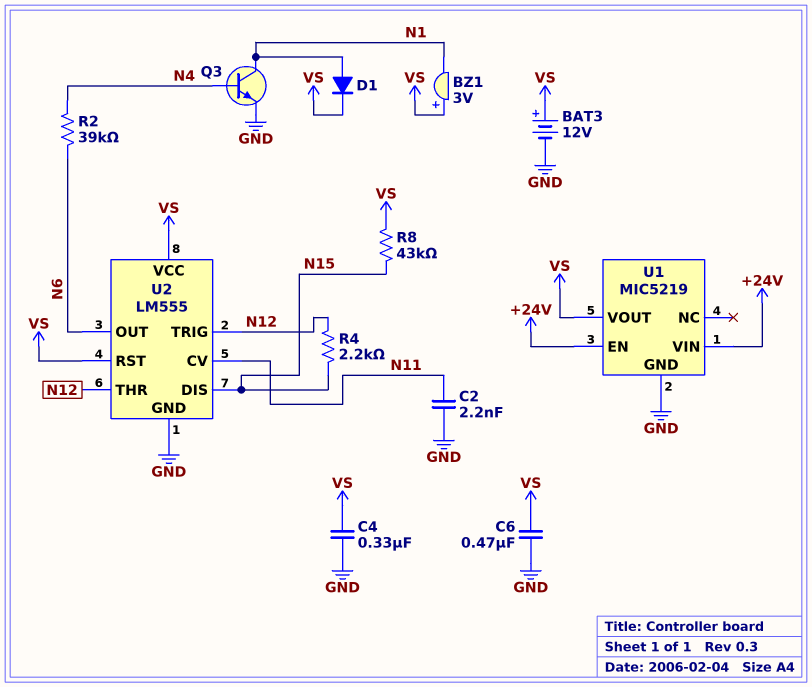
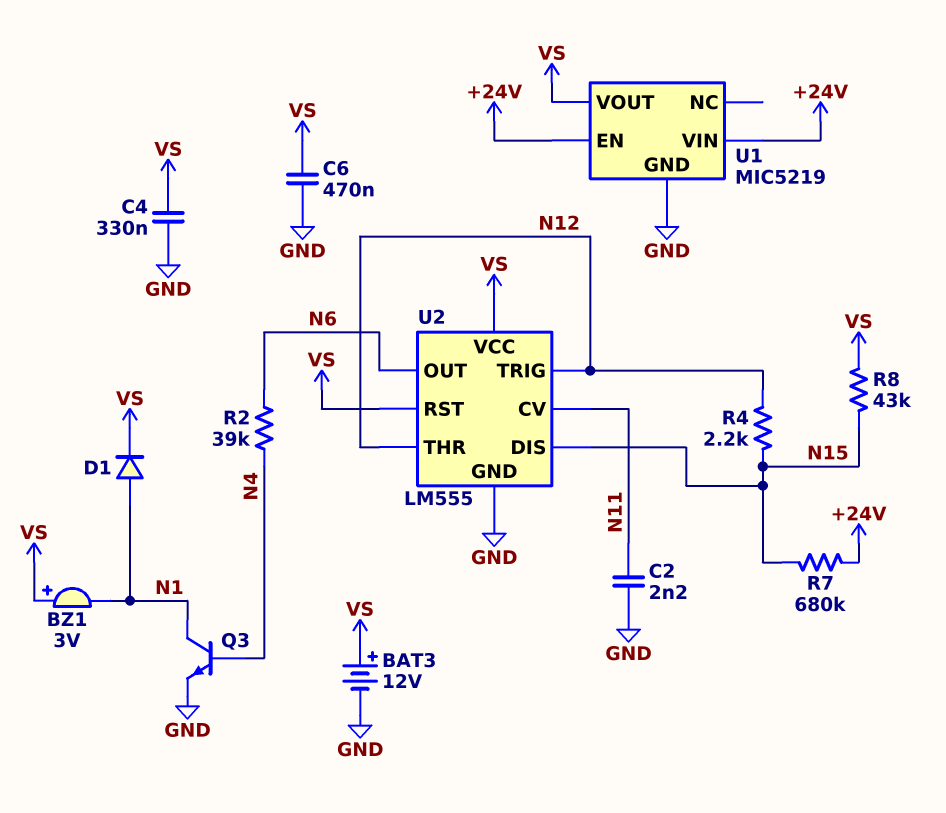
R7: none -> 680k (+24V, N15)

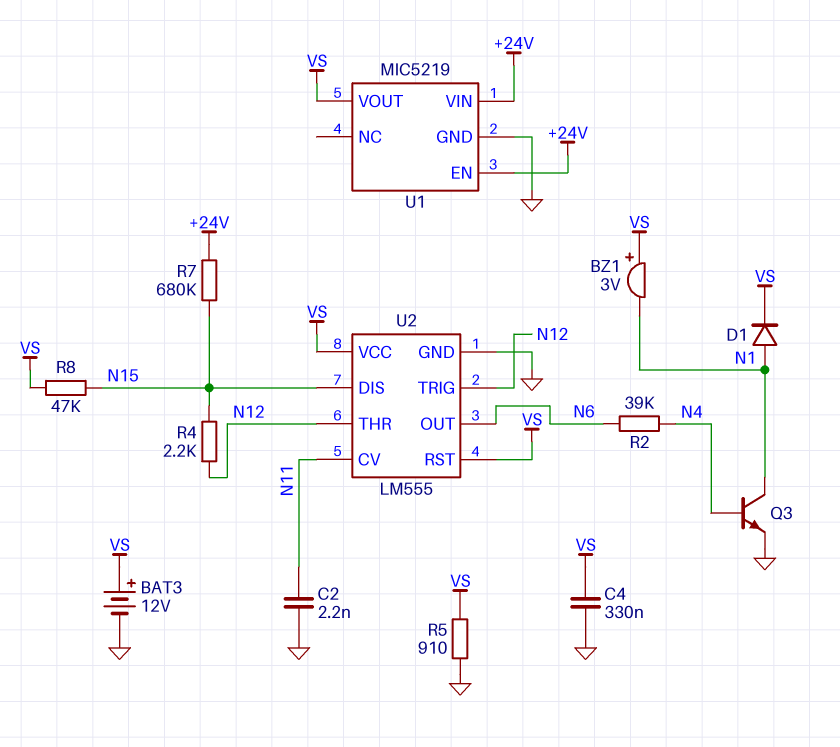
C6: 470nF (GND, VS) -> none
R5: none -> 910 (GND, VS)
R8: 43k (N15, VS) -> 47k (N15, VS)

